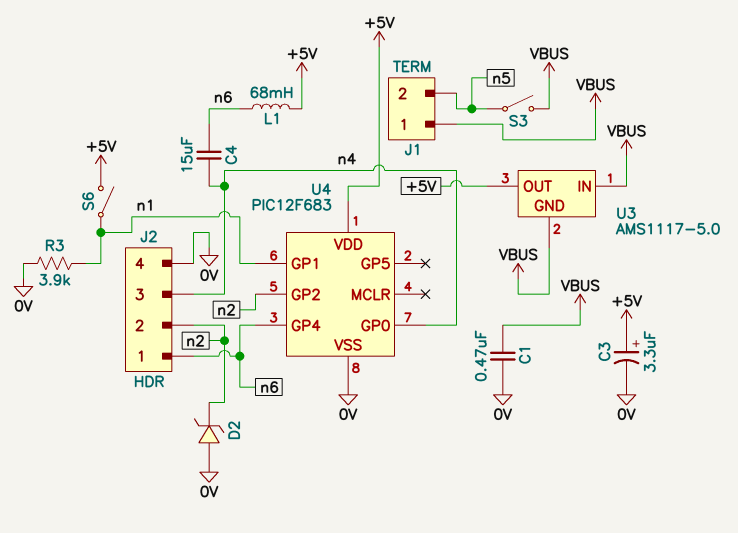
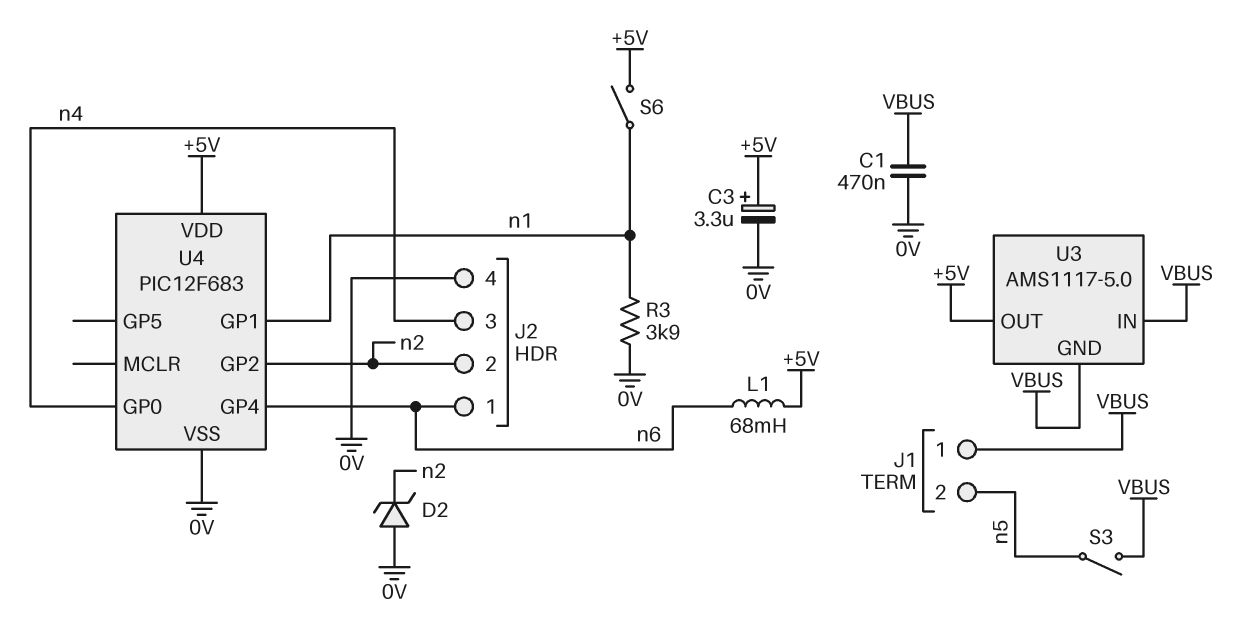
C4: 15uF (n4, n6) -> none

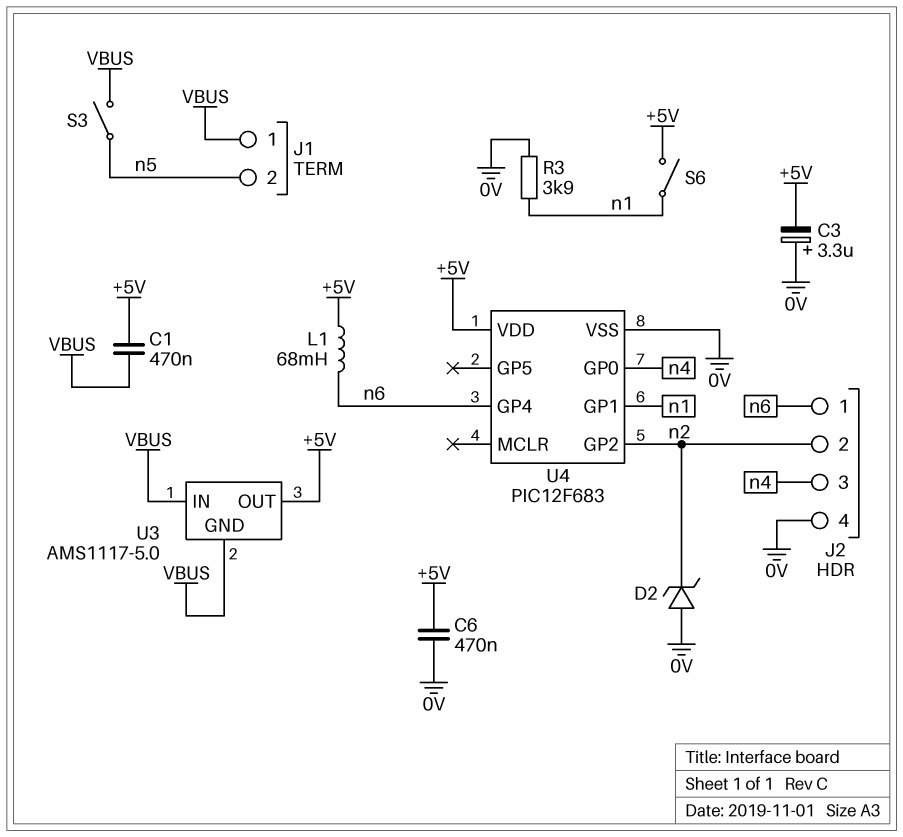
C1: 470nF (0V, VBUS) -> 470nF (+5V, VBUS)
C3: 3.3uF (plus +5V, minus 0V) -> 3.3uF (plus 0V, minus +5V)
C6: none -> 470nF (+5V, 0V)

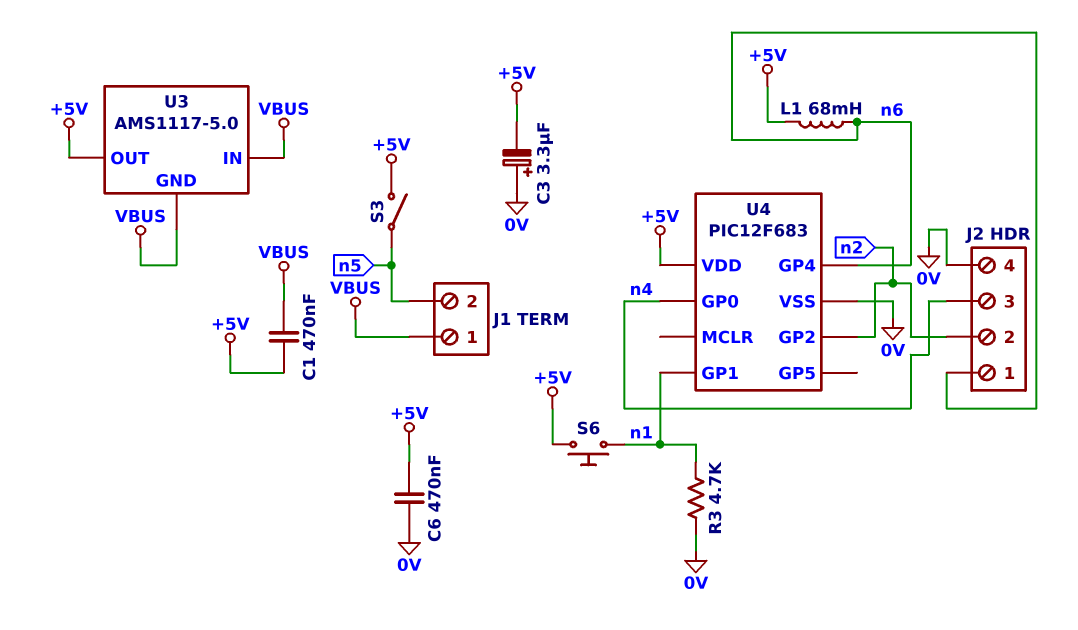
D2: zener (A 0V, K n2) -> none
R3: 3.9k (0V, n1) -> 4.7k (0V, n1)
S3: switch (VBUS, n5) -> switch (+5V, n5)
S6: switch (+5V, n1) -> button (+5V, n1)

